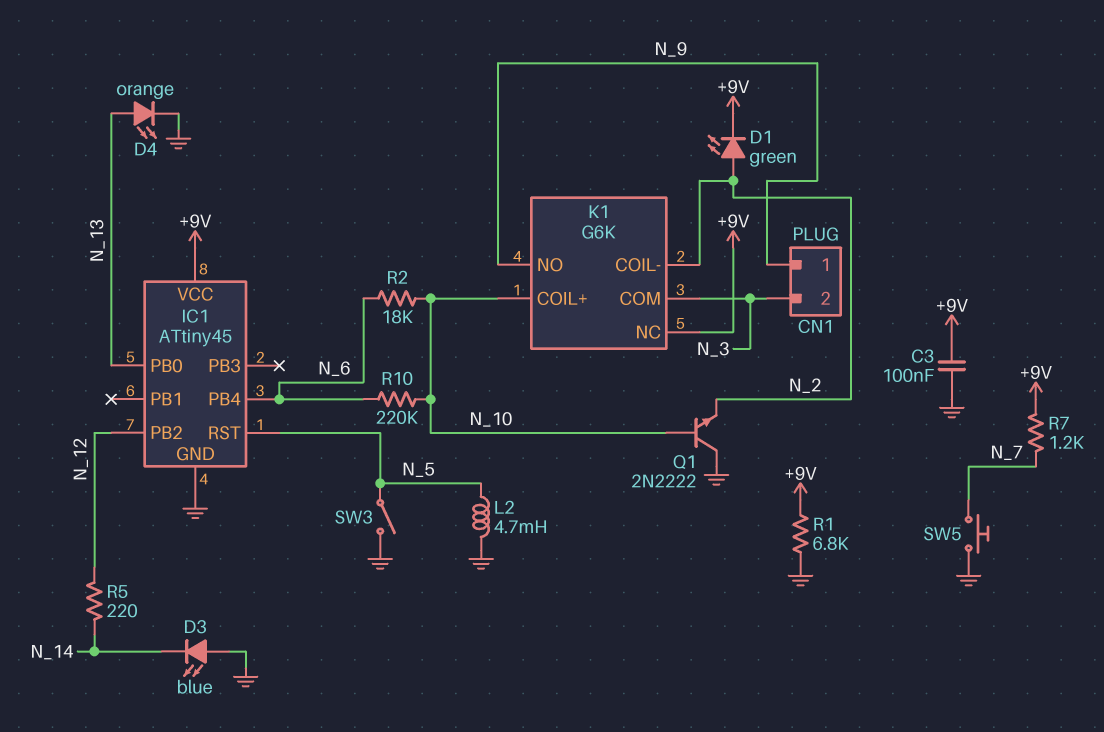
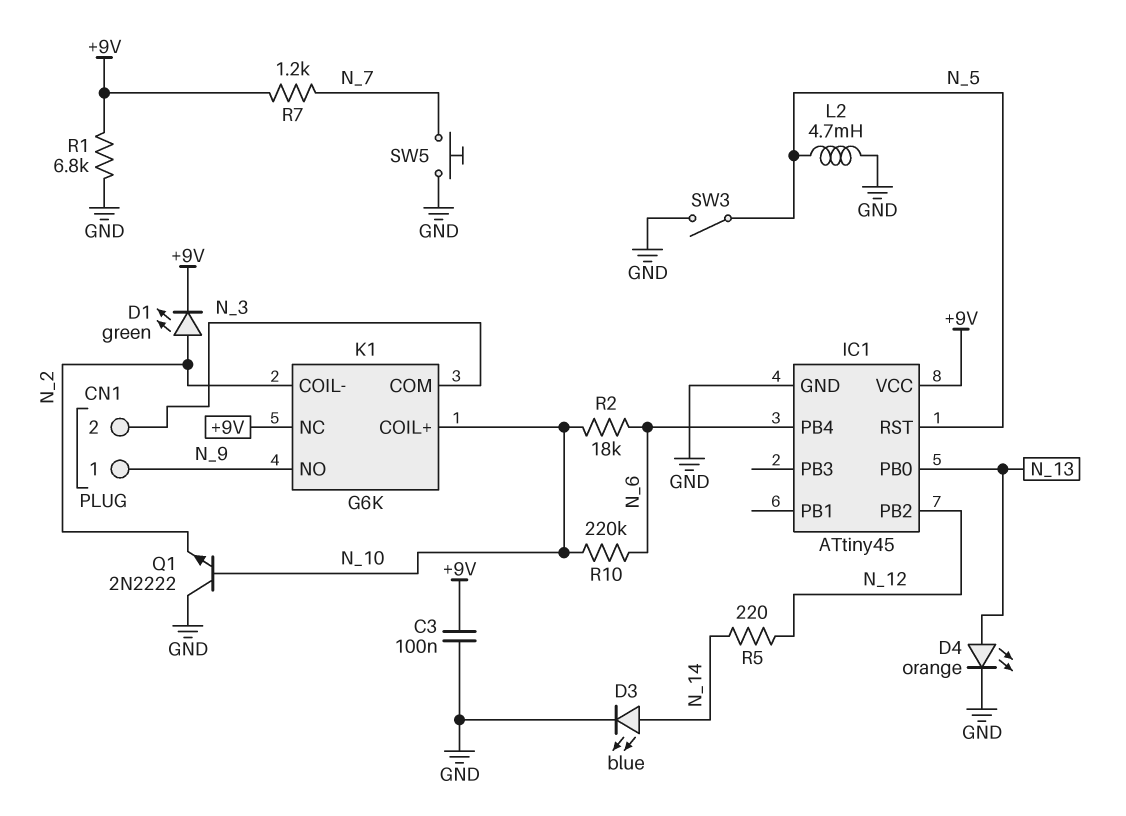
D3: LED blue (A GND, K N_14) -> LED blue (A N_14, K GND)

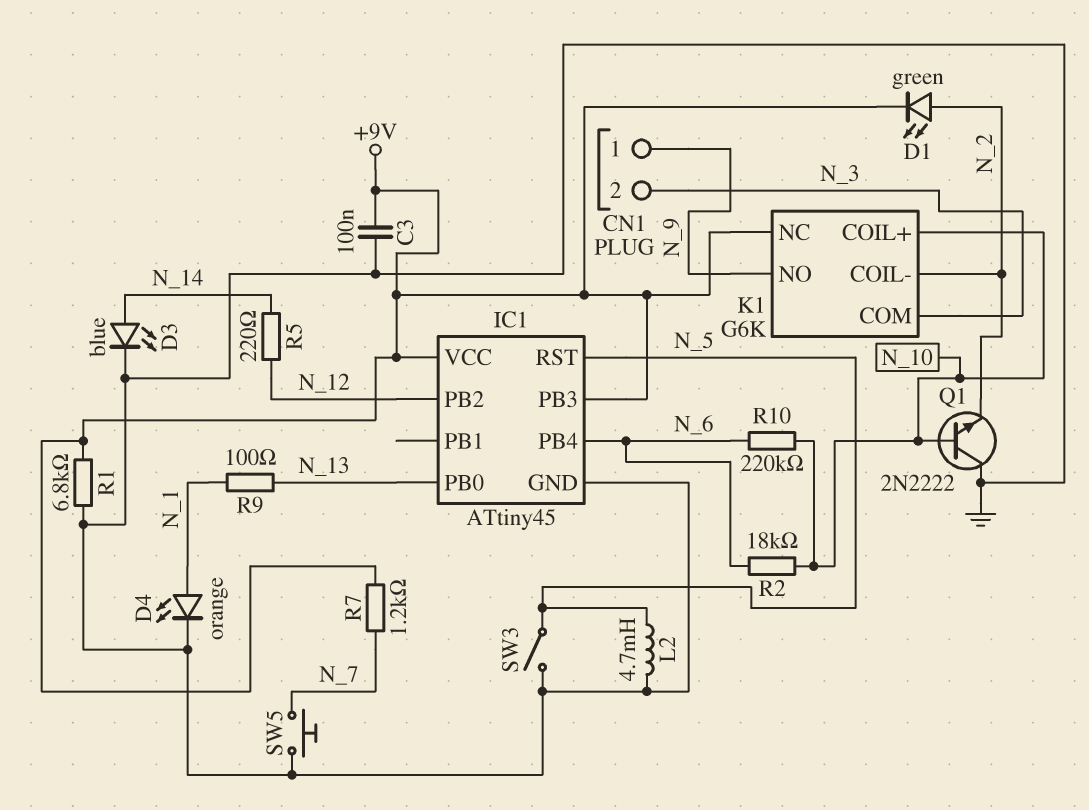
D4: LED orange (A N_13, K GND) -> LED orange (A N_1, K GND)
IC1 pin PB3: none -> +9V
R9: none -> 100 (N_1, N_13)

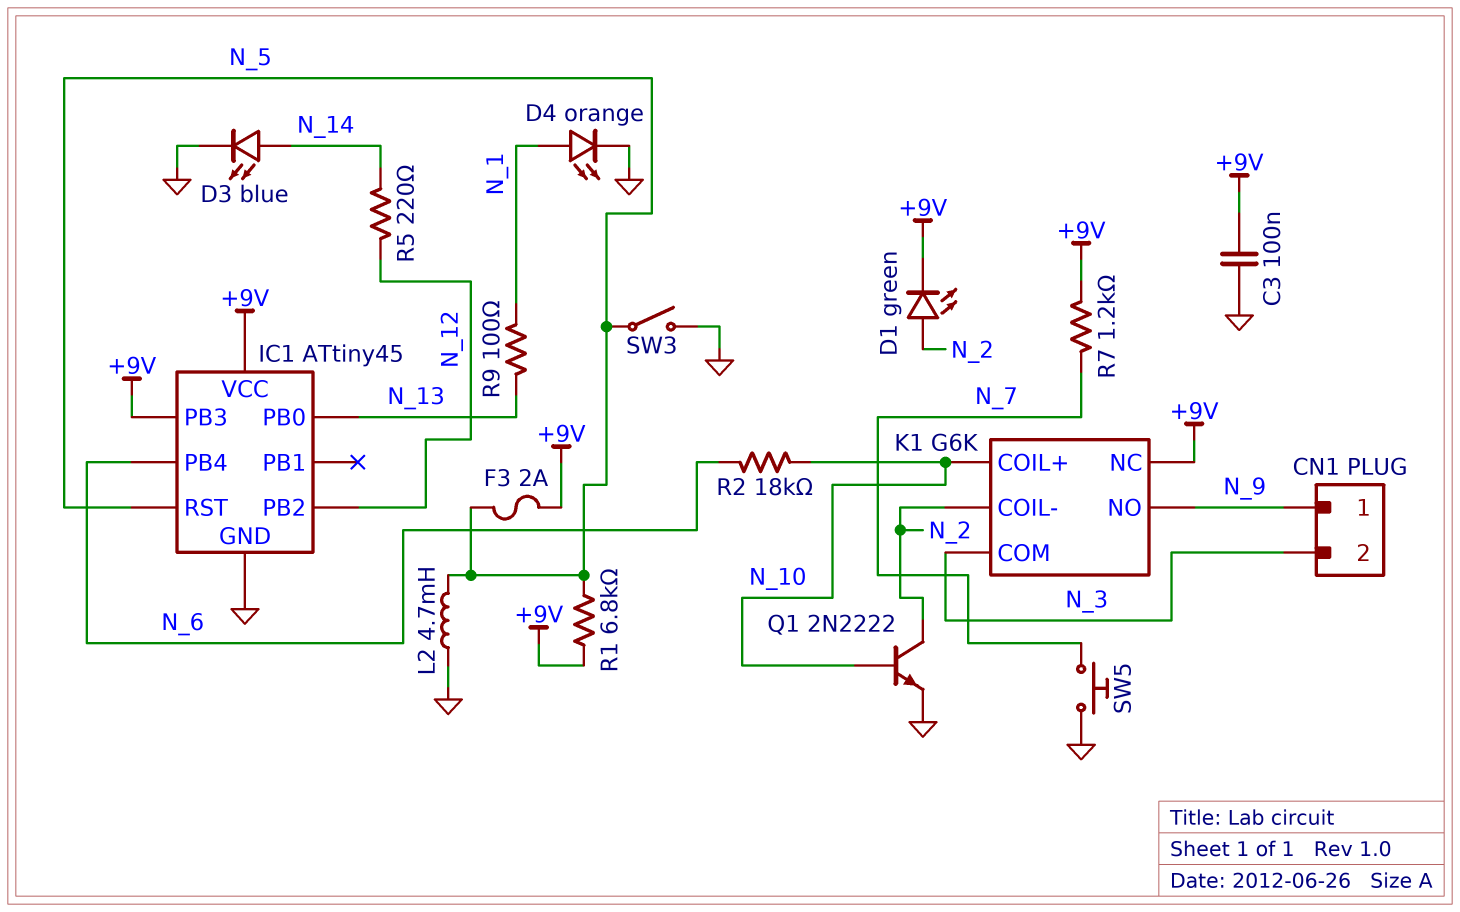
F3: none -> 2A (+9V, N_5)
Q1: NPN 2N2222 (B N_10, C GND, E N_2) -> NPN 2N2222 (B N_10, C N_2, E GND)
R1: 6.8k (+9V, GND) -> 6.8k (+9V, N_5)
R10: 220k (N_6, N_10) -> none

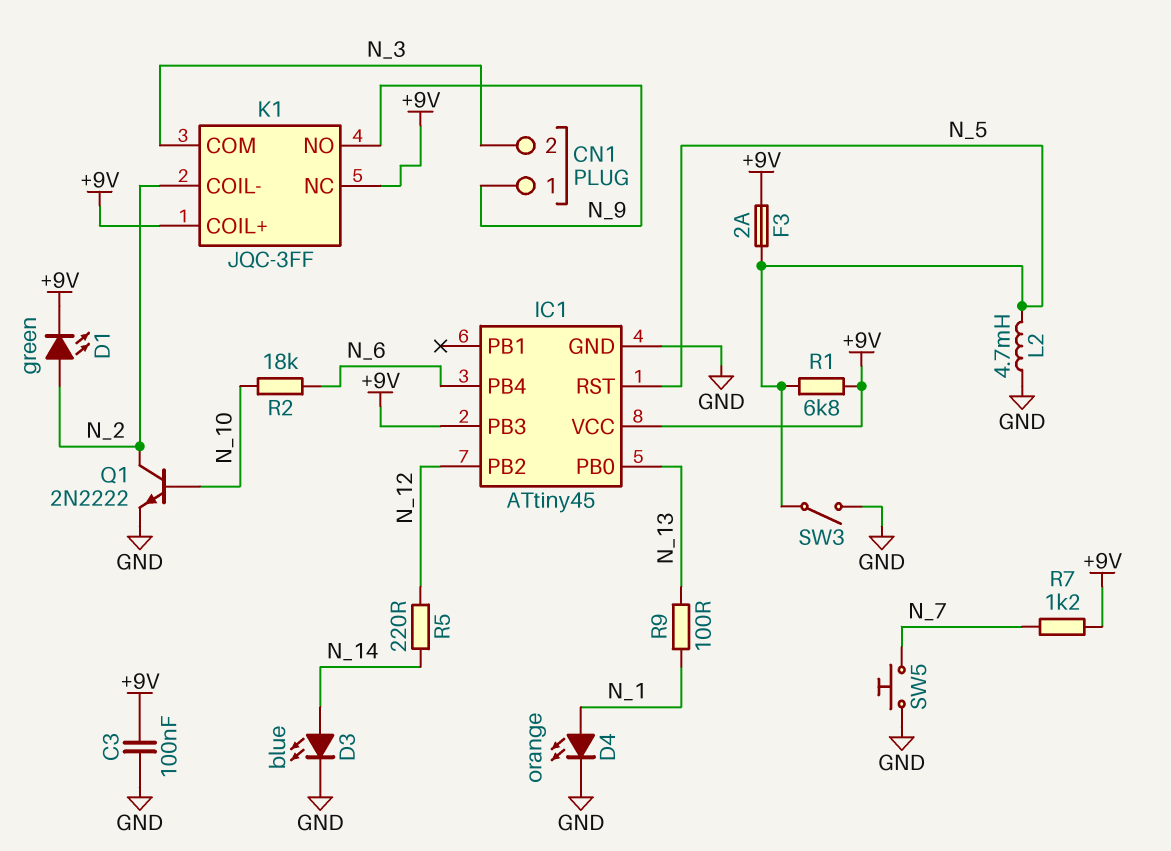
K1: G6K -> JQC-3FF
K1 pin COIL+: N_10 -> +9V

